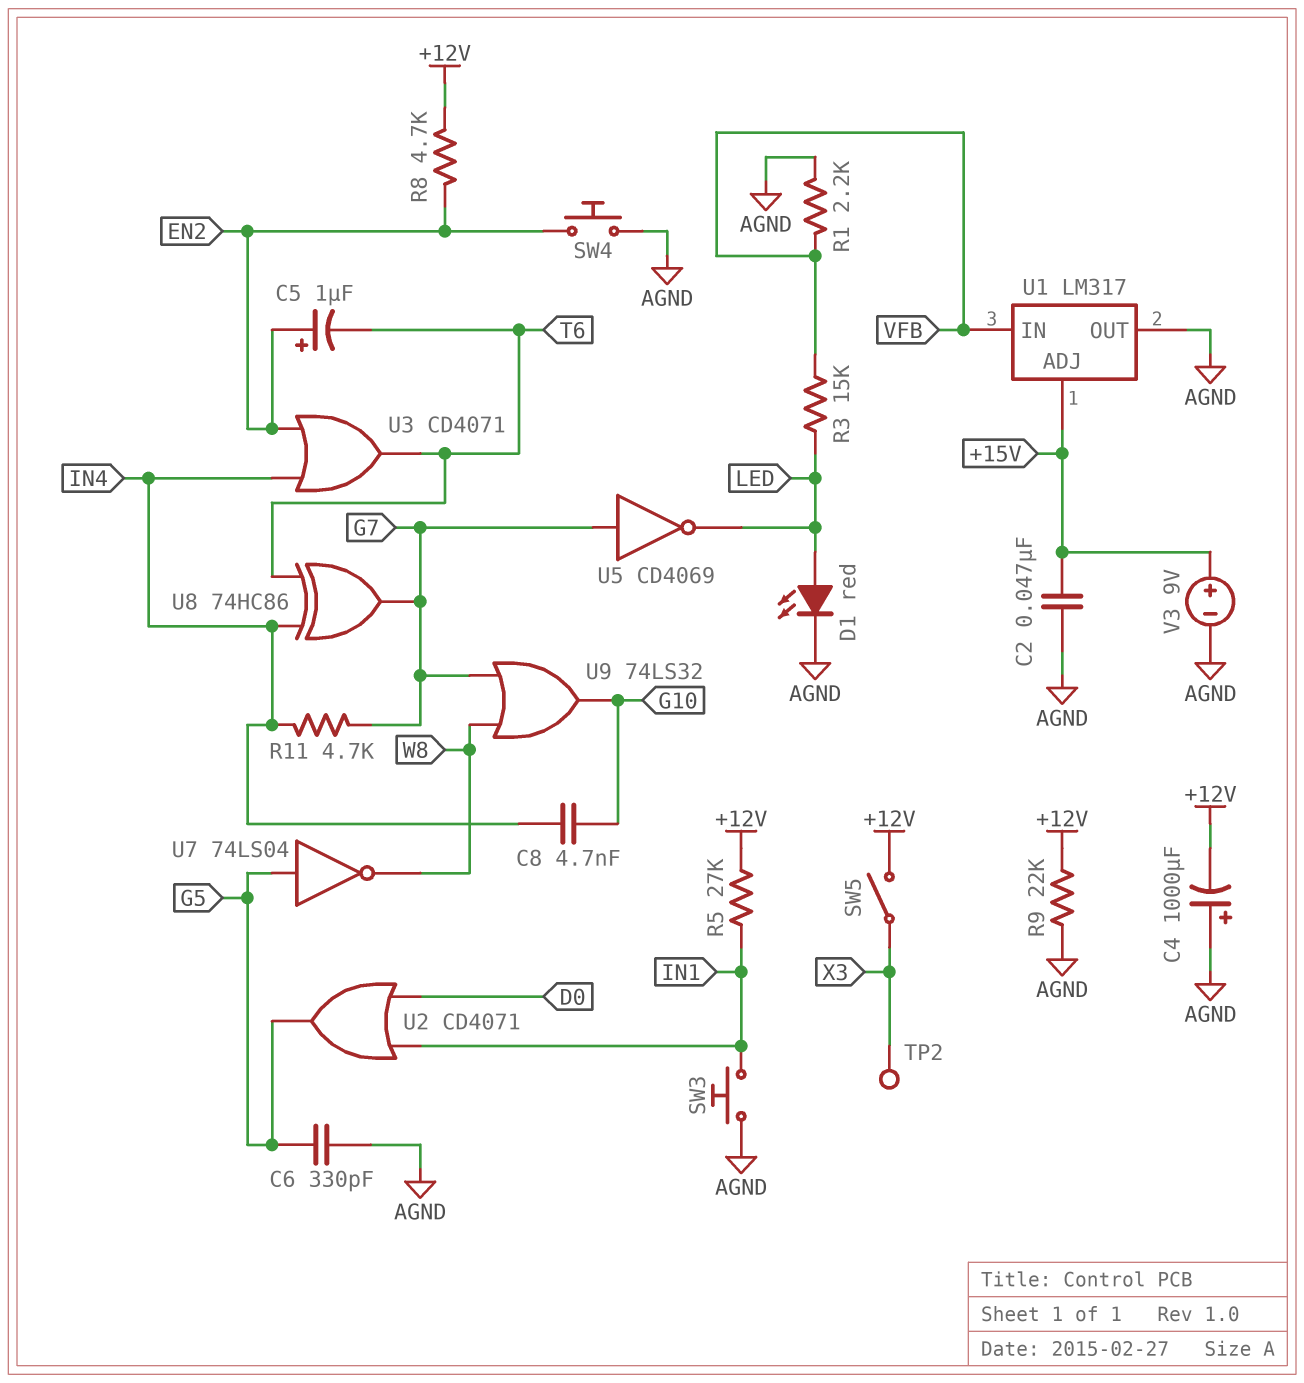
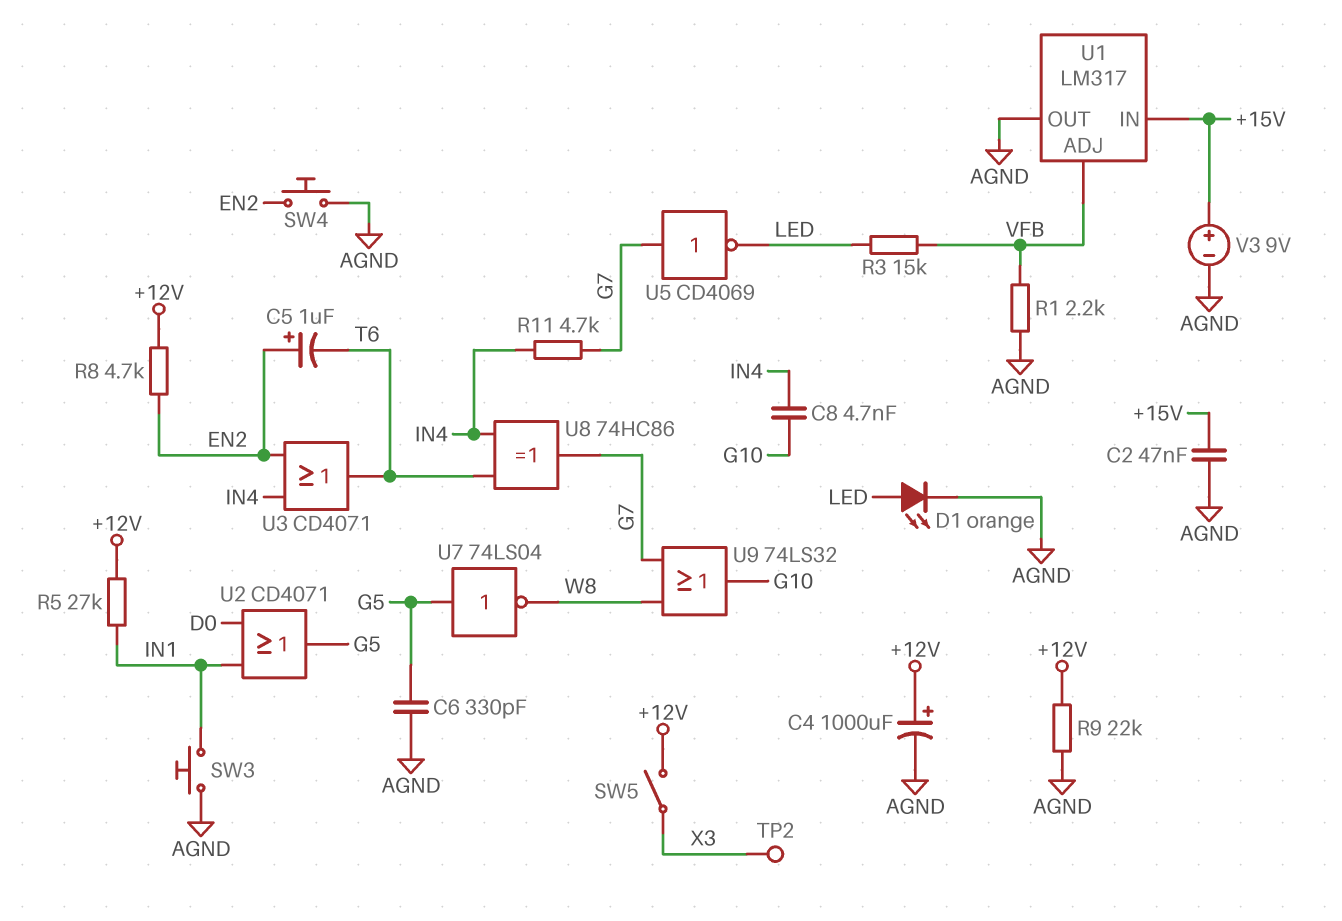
C4: 1000uF (plus AGND, minus +12V) -> 1000uF (plus +12V, minus AGND)
D1: LED red (A LED, K AGND) -> LED orange (A LED, K AGND)
U1 pin ADJ: +15V -> VFB
U1 pin IN: VFB -> +15V

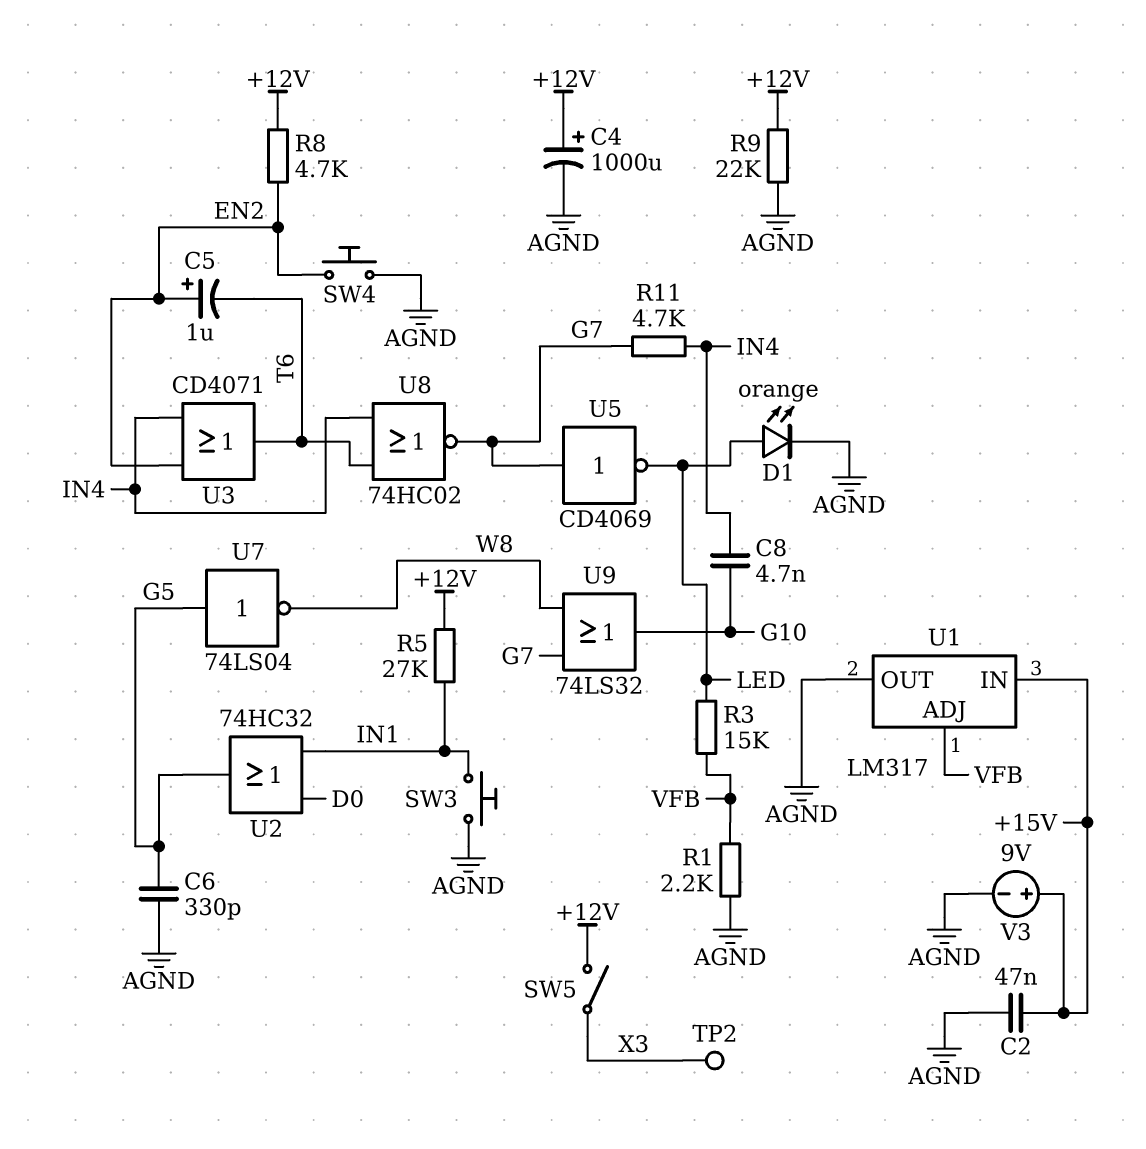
U2: OR CD4071 (in D0, in IN1, out G5) -> OR 74HC32 (in D0, in IN1, out G5)
U8: XOR 74HC86 (in IN4, in T6, out G7) -> NOR 74HC02 (in IN4, in T6, out G7)

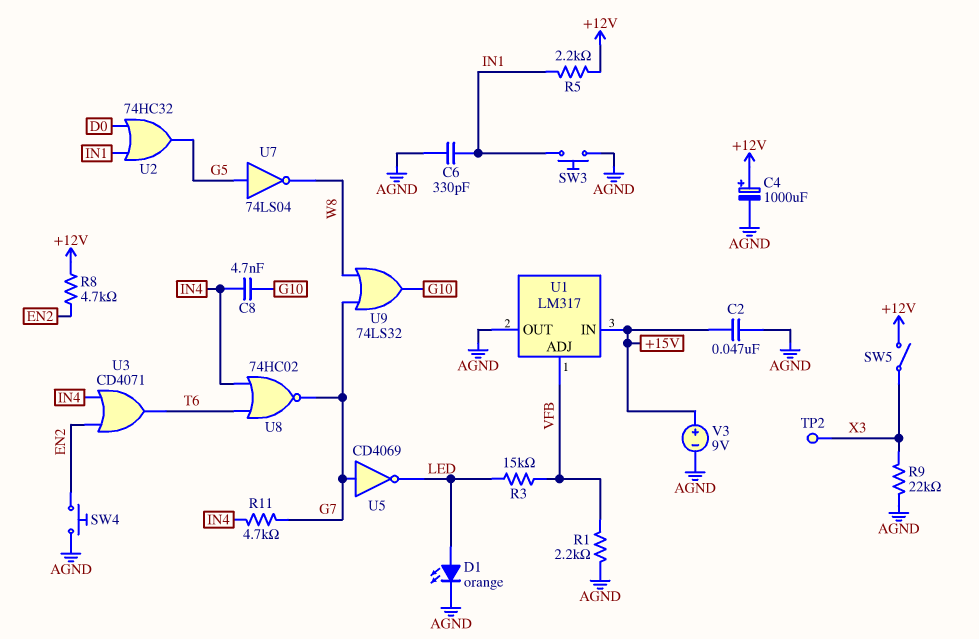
C5: 1uF (plus EN2, minus T6) -> none
C6: 330pF (AGND, G5) -> 330pF (AGND, IN1)
R5: 27k (+12V, IN1) -> 2.2k (+12V, IN1)
R9: 22k (+12V, AGND) -> 22k (AGND, X3)

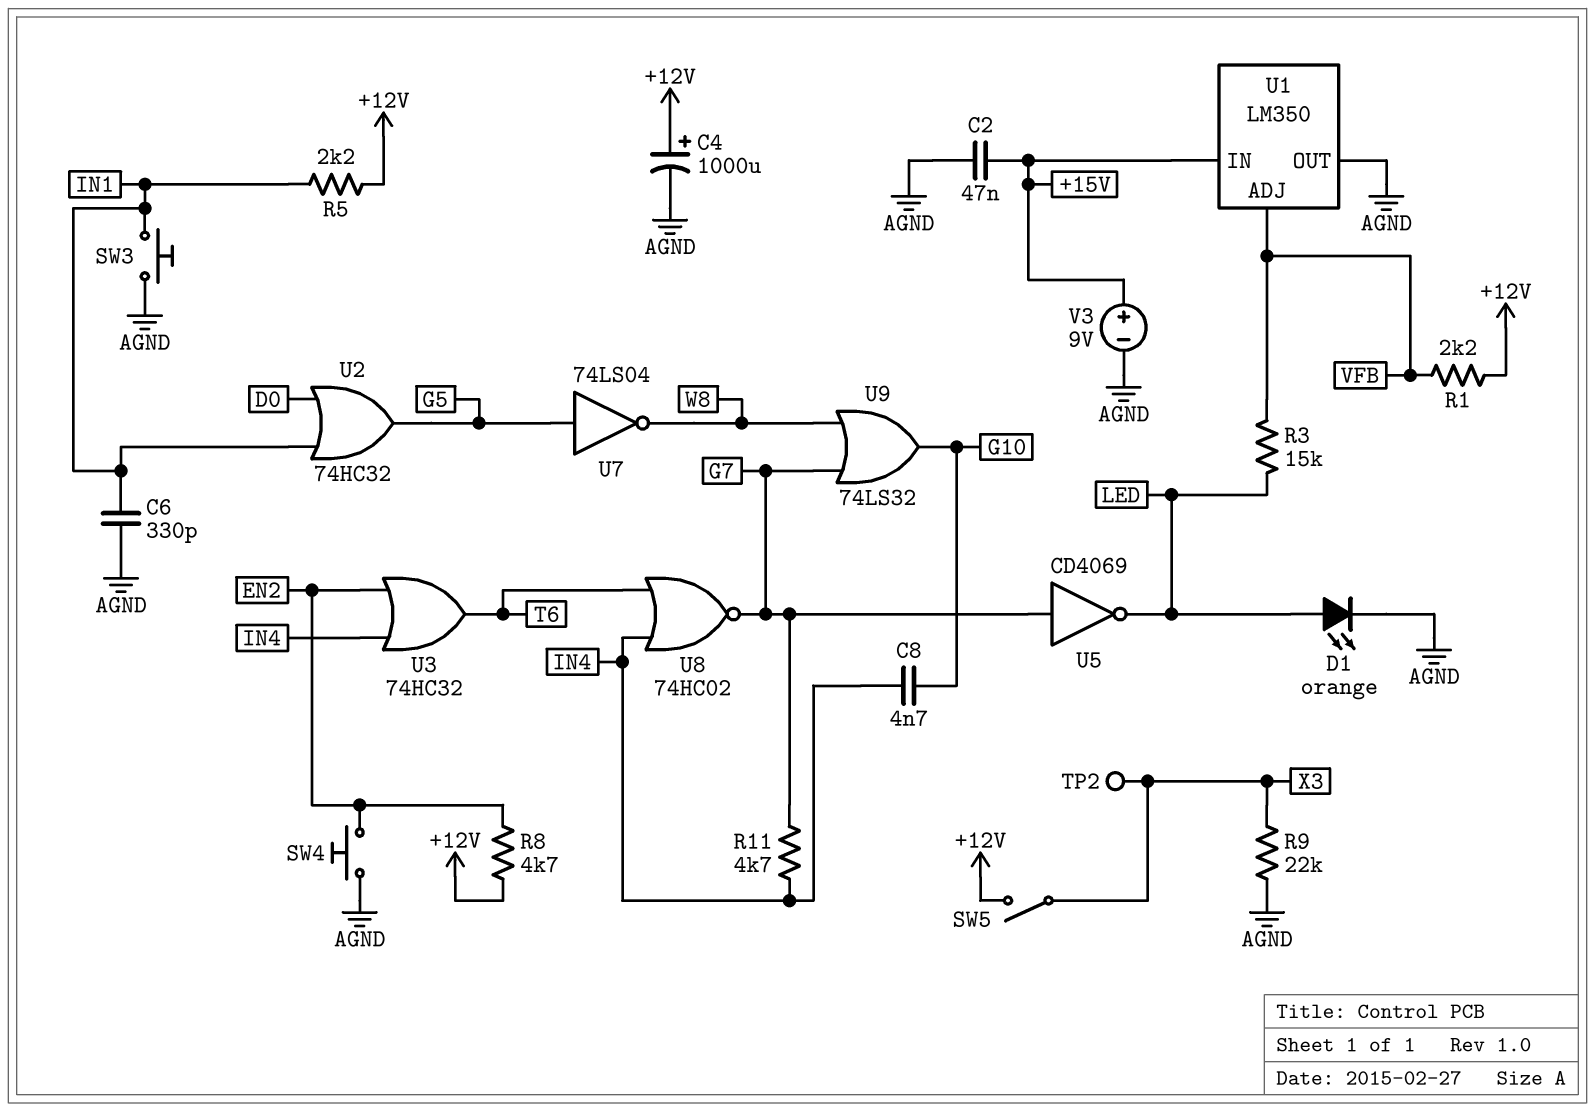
R1: 2.2k (AGND, VFB) -> 2.2k (+12V, VFB)
U1: LM317 -> LM350
U3: OR CD4071 (in EN2, in IN4, out T6) -> OR 74HC32 (in EN2, in IN4, out T6)

